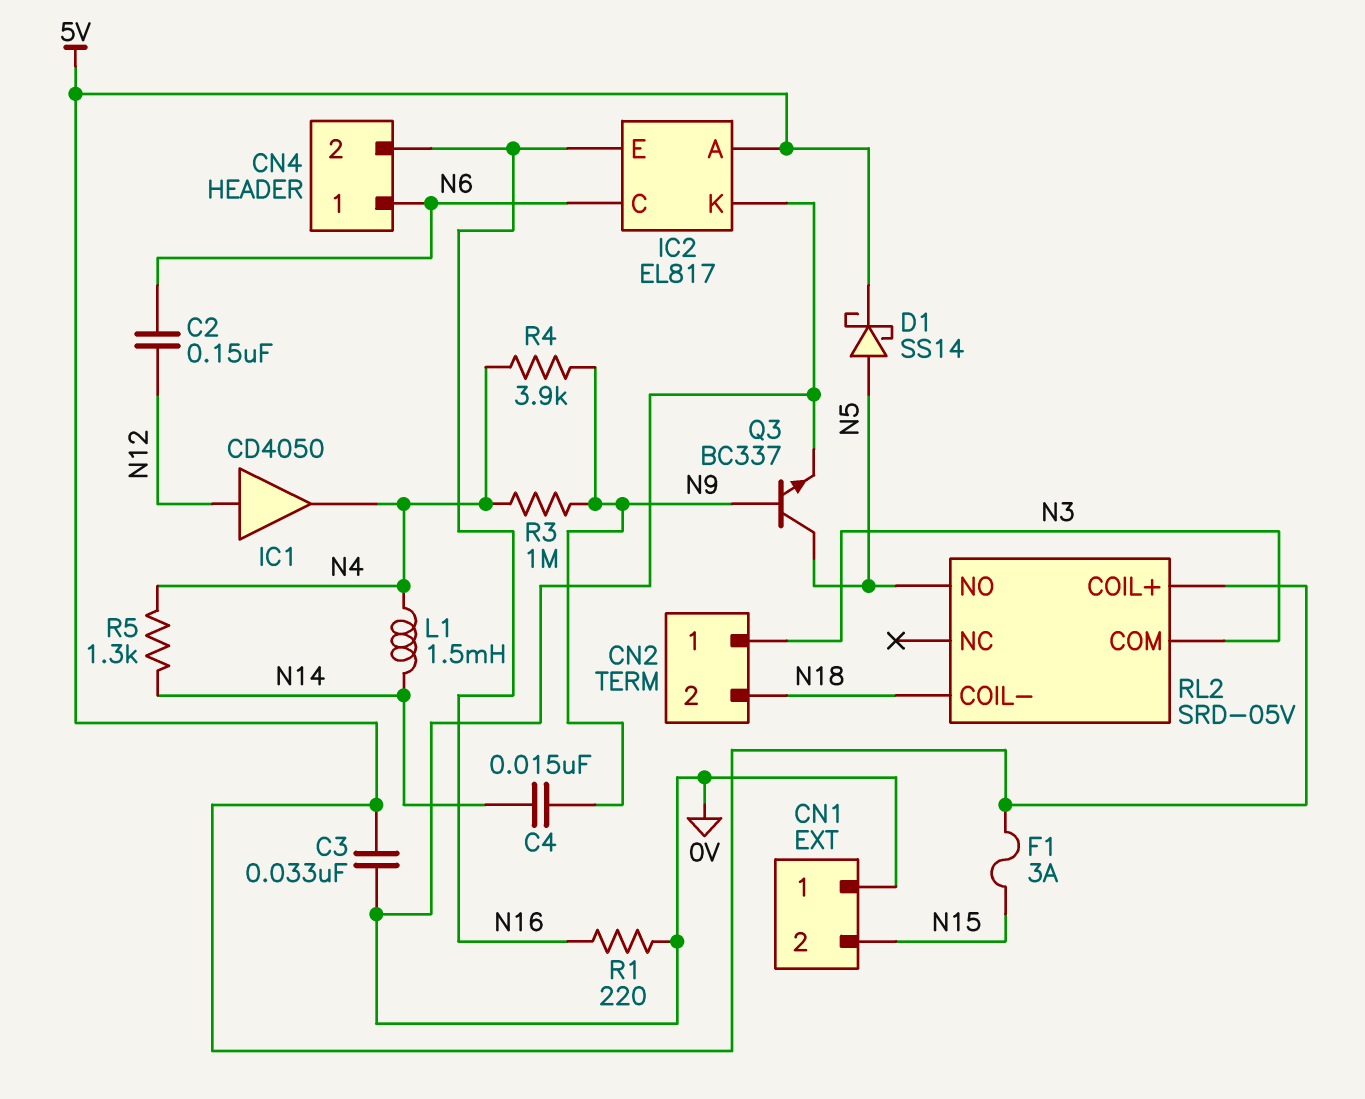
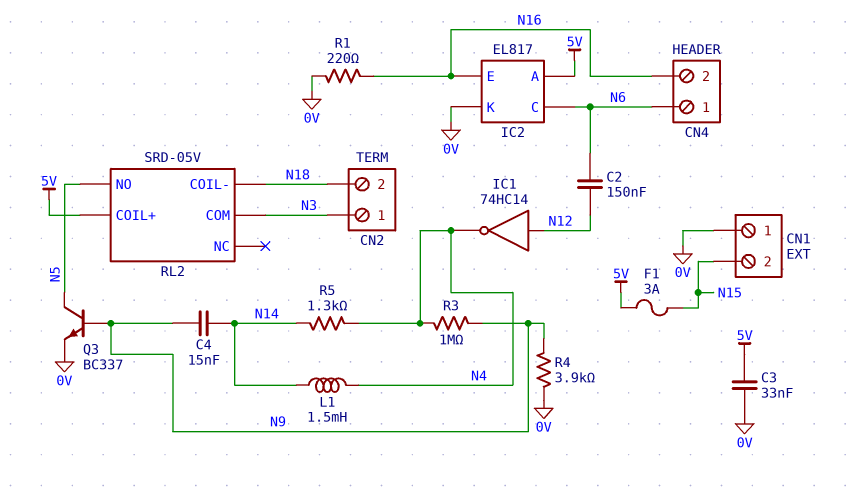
D1: schottky SS14 (A N5, K 5V) -> none
IC1: buffer CD4050 (in N12, out N4) -> NOT 74HC14 (in N12, out N4)
R4: 3.9k (N4, N9) -> 3.9k (0V, N9)

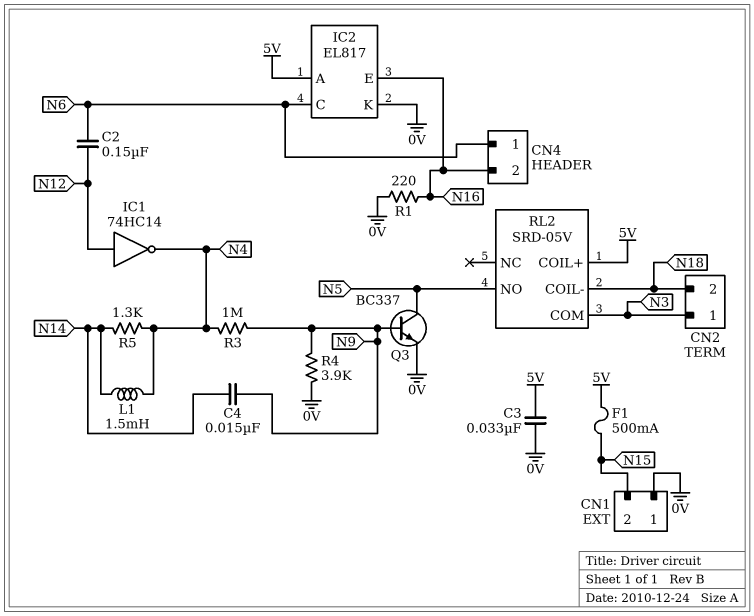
F1: 3A (5V, N15) -> 500mA (5V, N15)

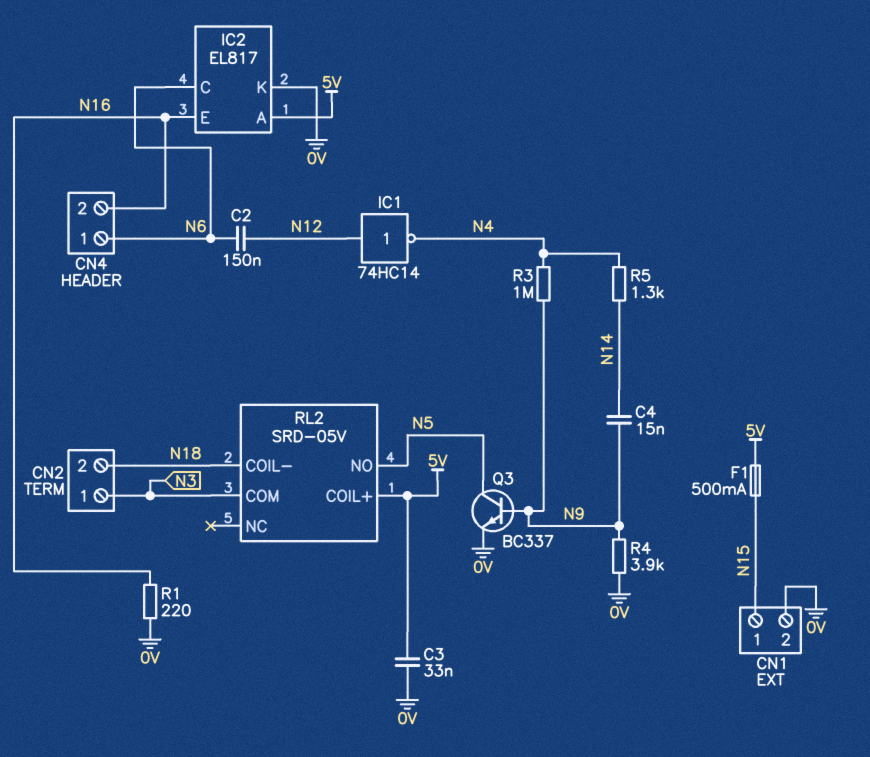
CN1 pin 1: 0V -> N15
CN1 pin 2: N15 -> 0V
L1: 1.5mH (N4, N14) -> none

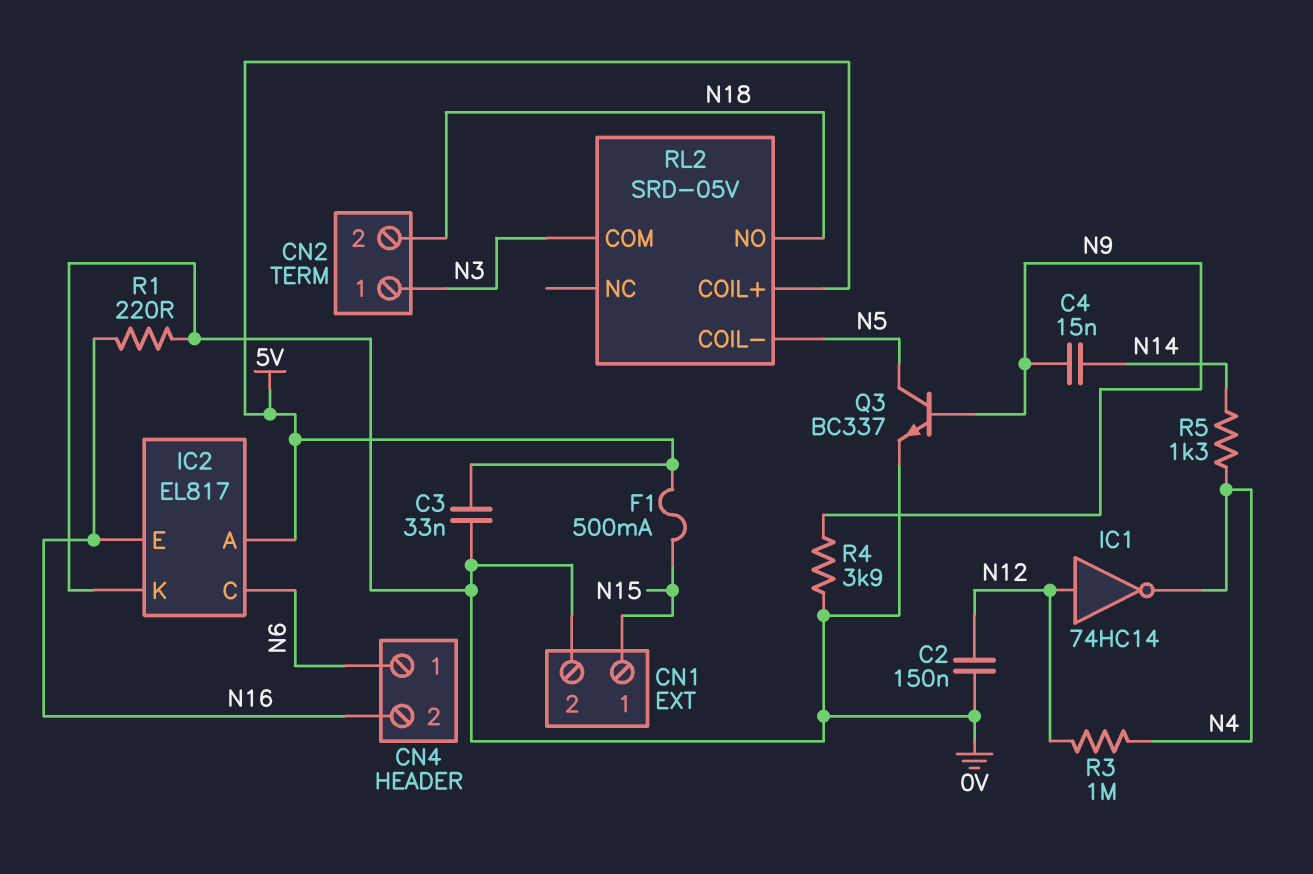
C2: 150nF (N6, N12) -> 150nF (0V, N12)
R3: 1M (N4, N9) -> 1M (N4, N12)
RL2 pin COIL-: N18 -> N5
RL2 pin NO: N5 -> N18

